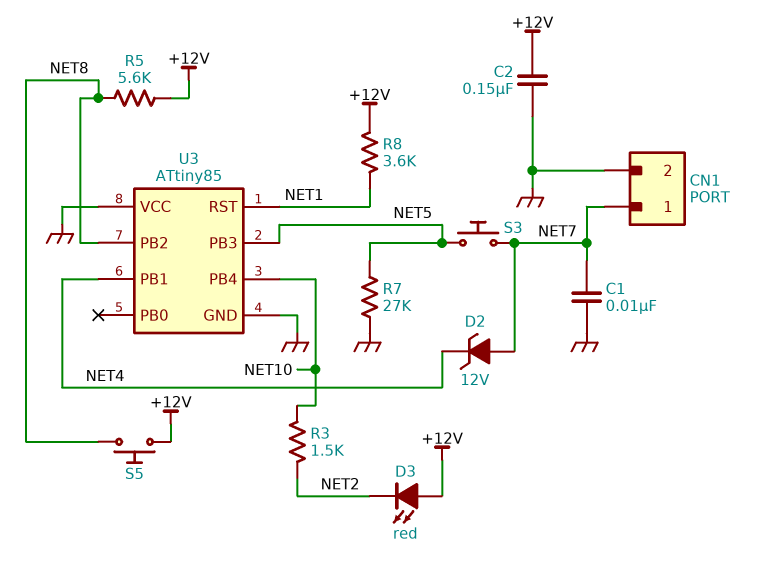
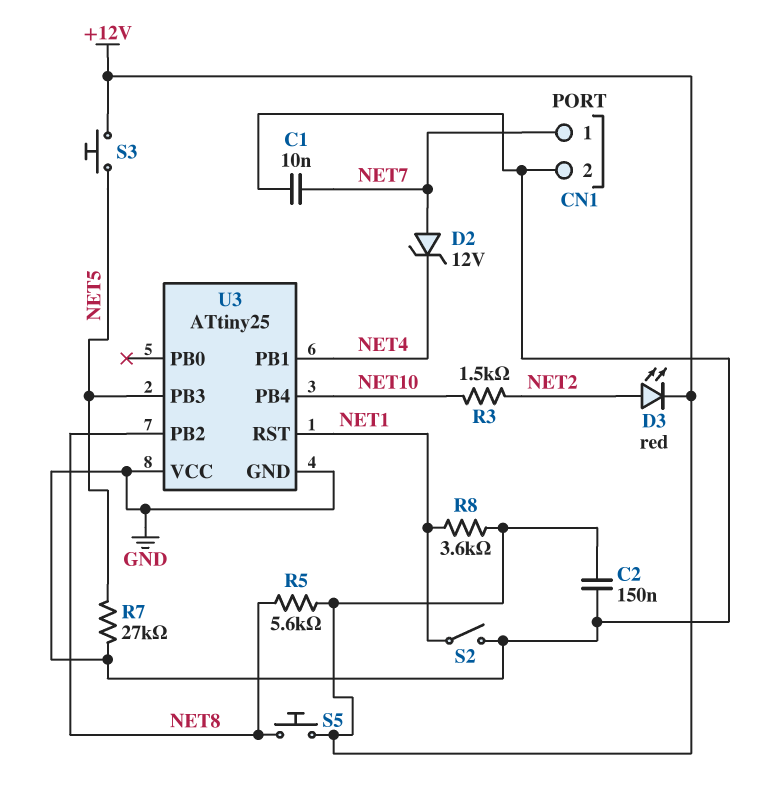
D3: LED red (A +12V, K NET2) -> LED red (A NET2, K +12V)
S2: none -> switch (GND, NET1)
S3: button (NET5, NET7) -> button (+12V, NET5)
U3: ATtiny85 -> ATtiny25

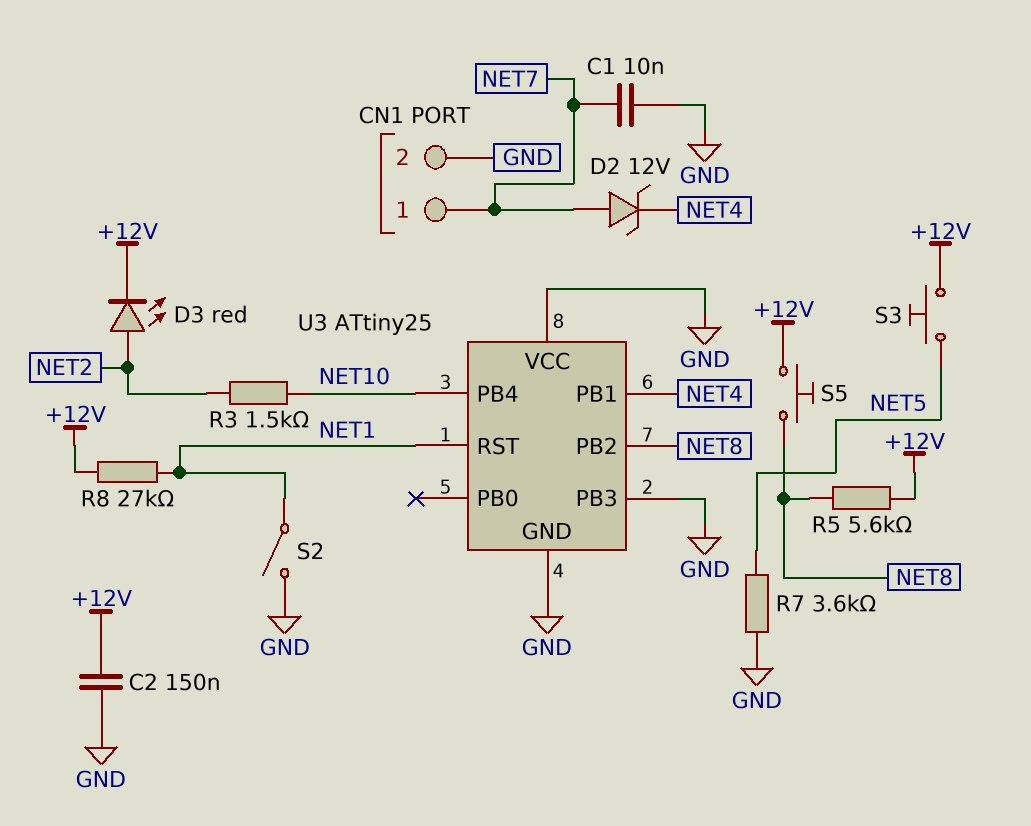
R7: 27k (GND, NET5) -> 3.6k (GND, NET5)
R8: 3.6k (+12V, NET1) -> 27k (+12V, NET1)
U3 pin PB3: NET5 -> GND

